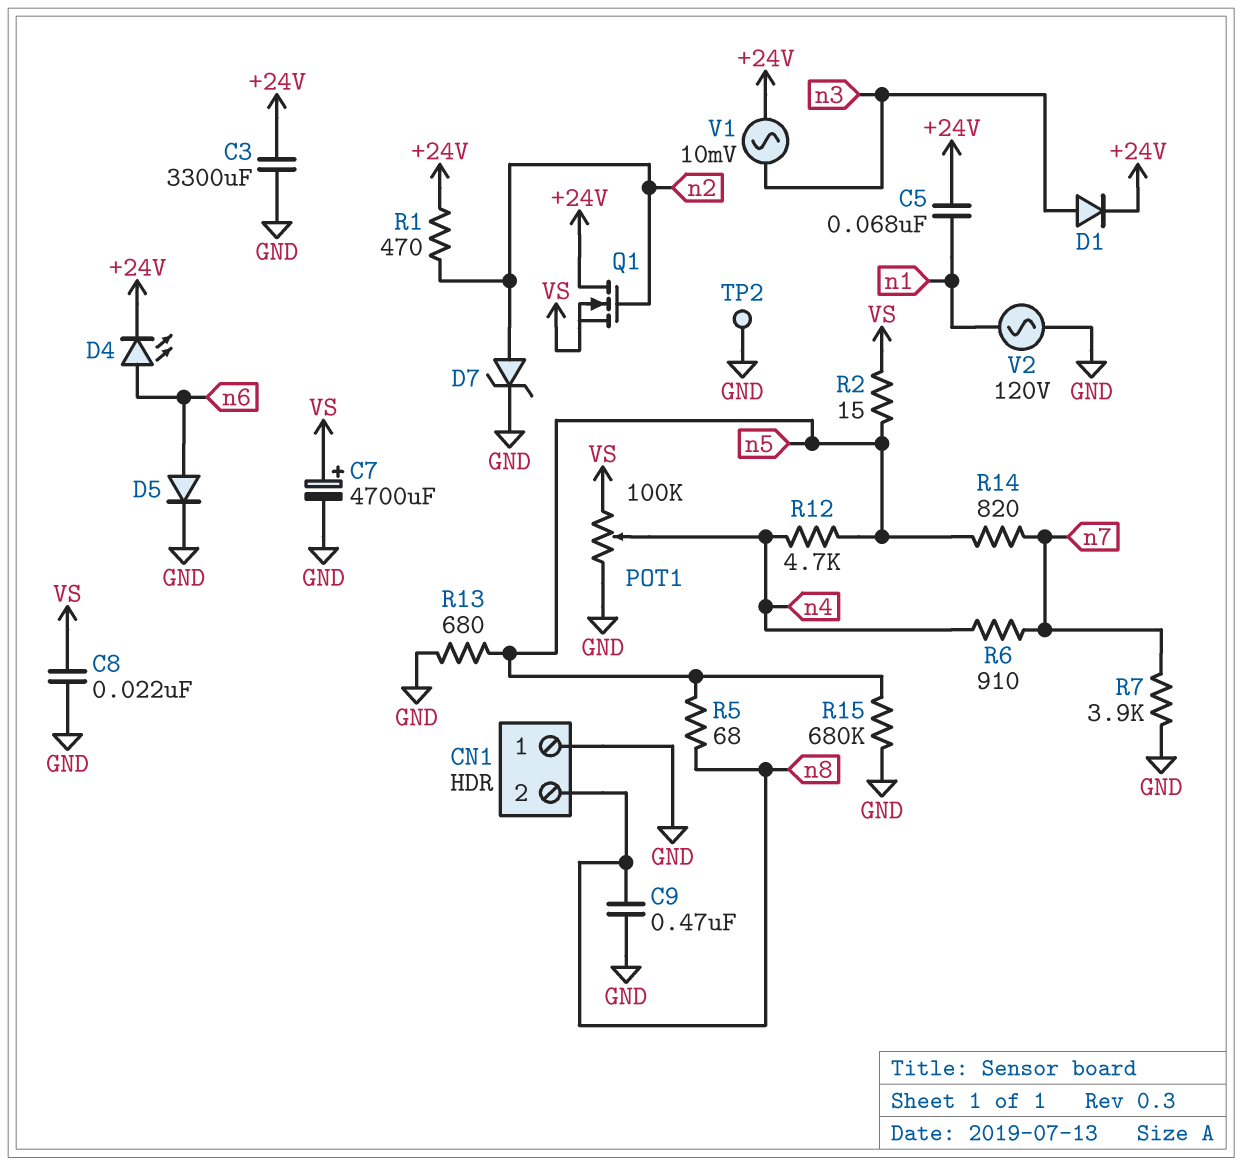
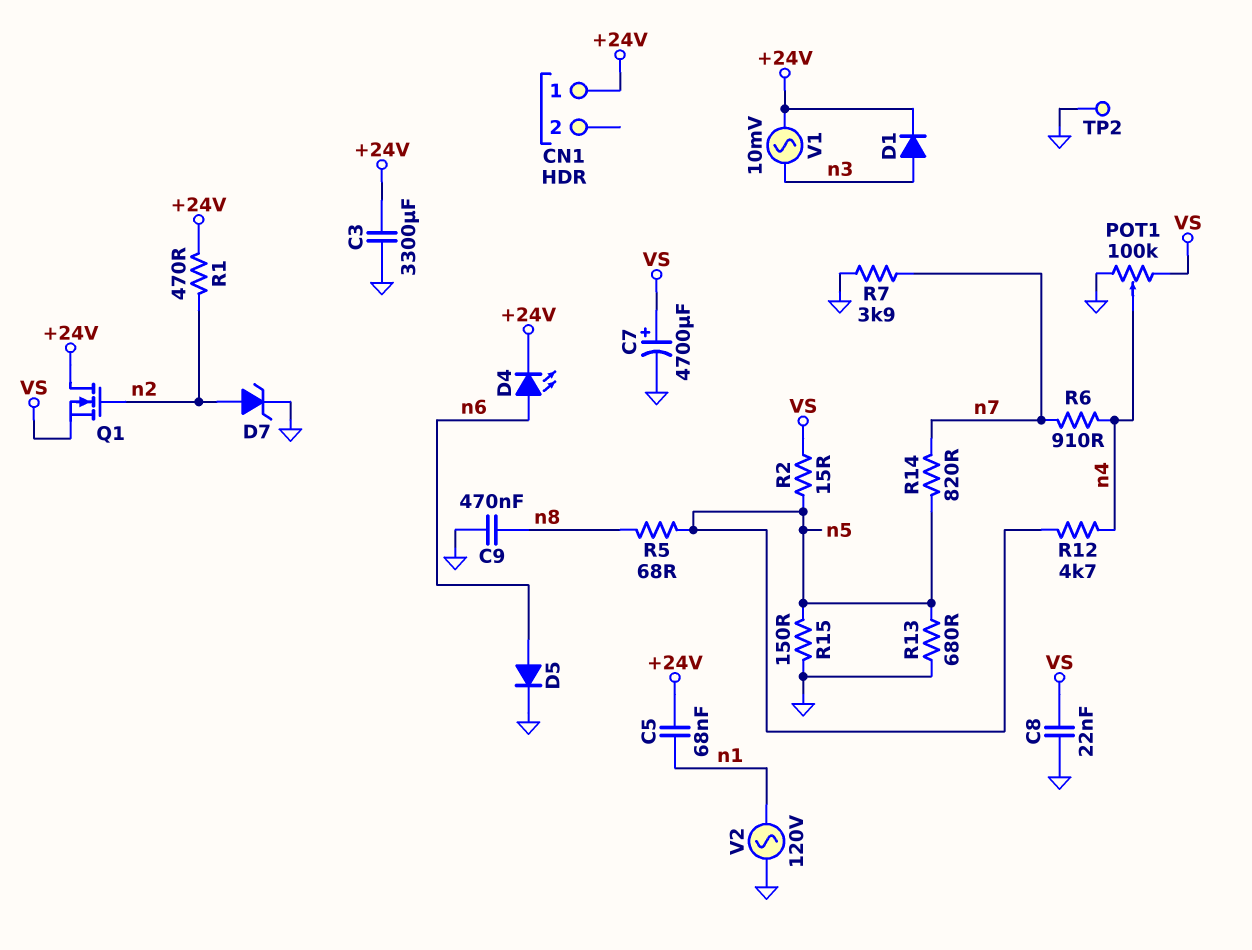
CN1 pin 1: GND -> +24V
CN1 pin 2: n8 -> none
R15: 680k (GND, n5) -> 150 (GND, n5)

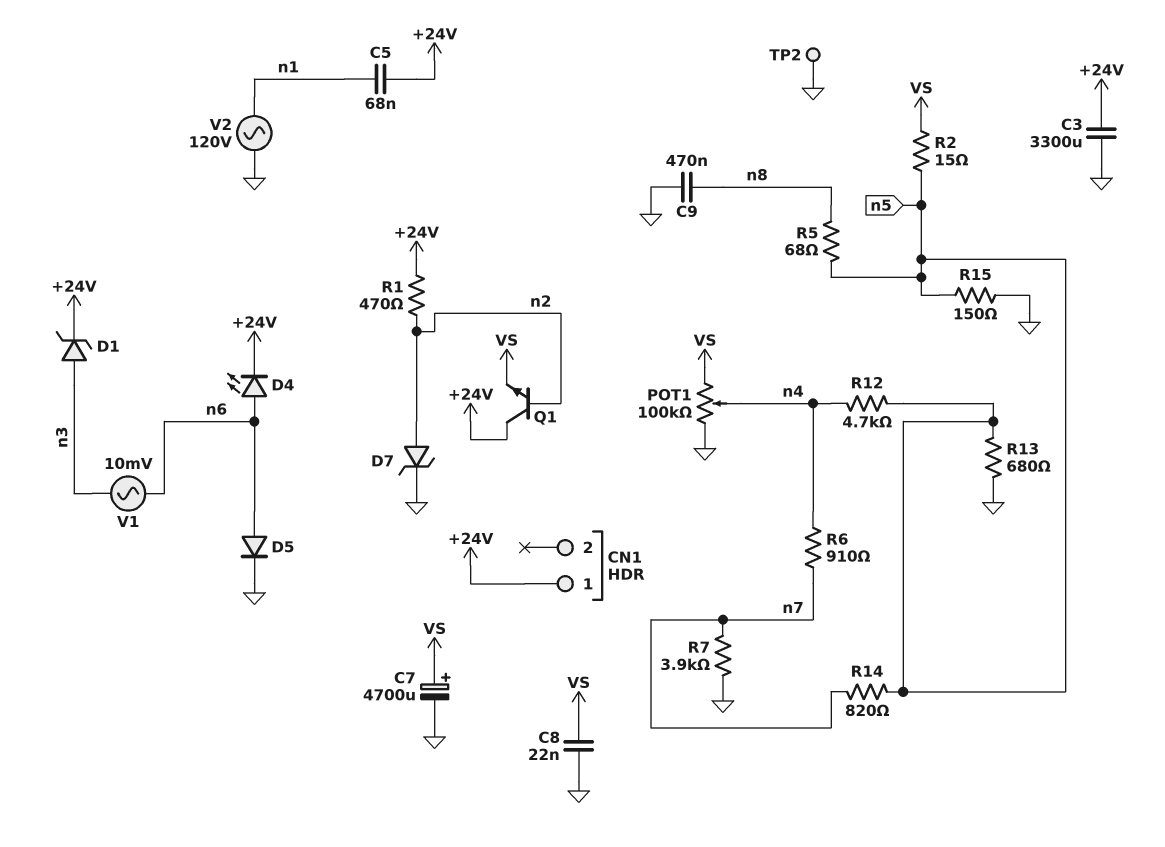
D1: diode (A n3, K +24V) -> zener (A n3, K +24V)
Q1: NMOS (G n2, D +24V, S VS) -> NPN (B n2, C +24V, E VS)
V1: AC 10mV (+24V, n3) -> AC 10mV (n3, n6)

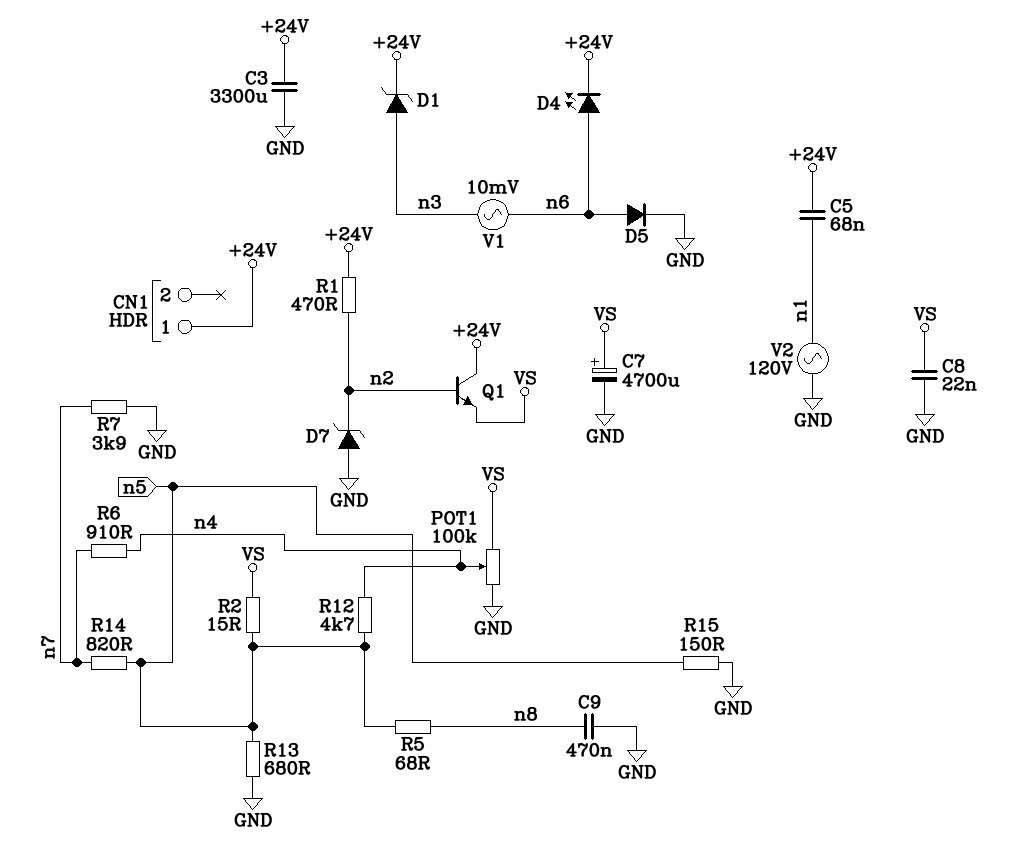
D7: zener (A n2, K GND) -> zener (A GND, K n2)
TP2: test point (GND) -> none

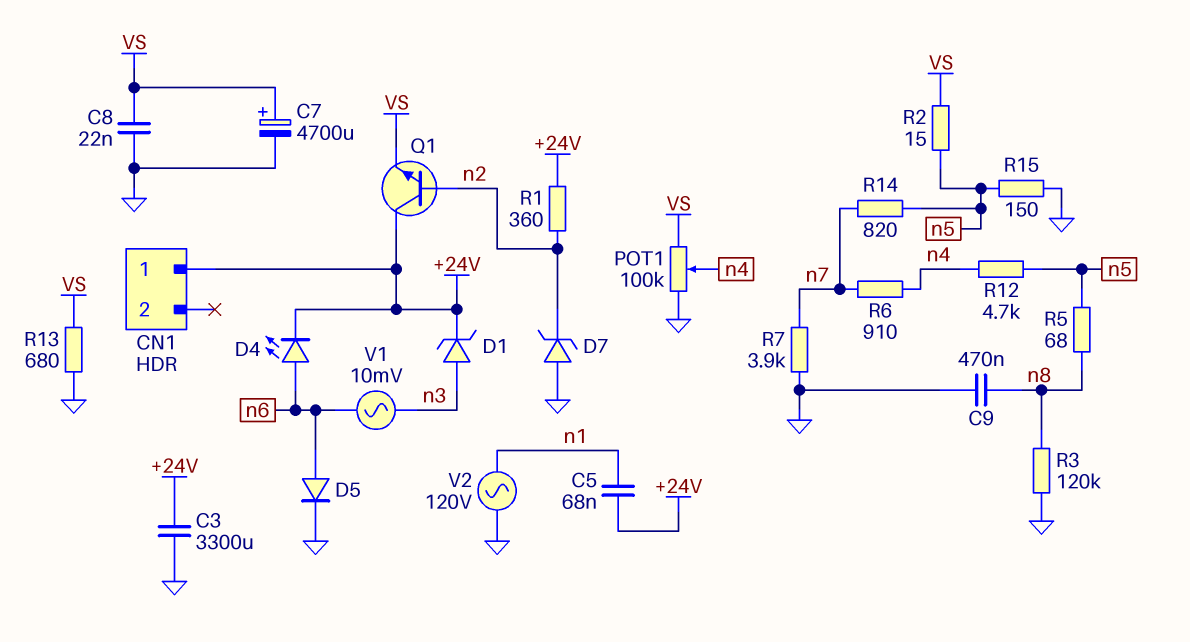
R1: 470 (+24V, n2) -> 360 (+24V, n2)
R3: none -> 120k (GND, n8)
R13: 680 (GND, n5) -> 680 (GND, VS)

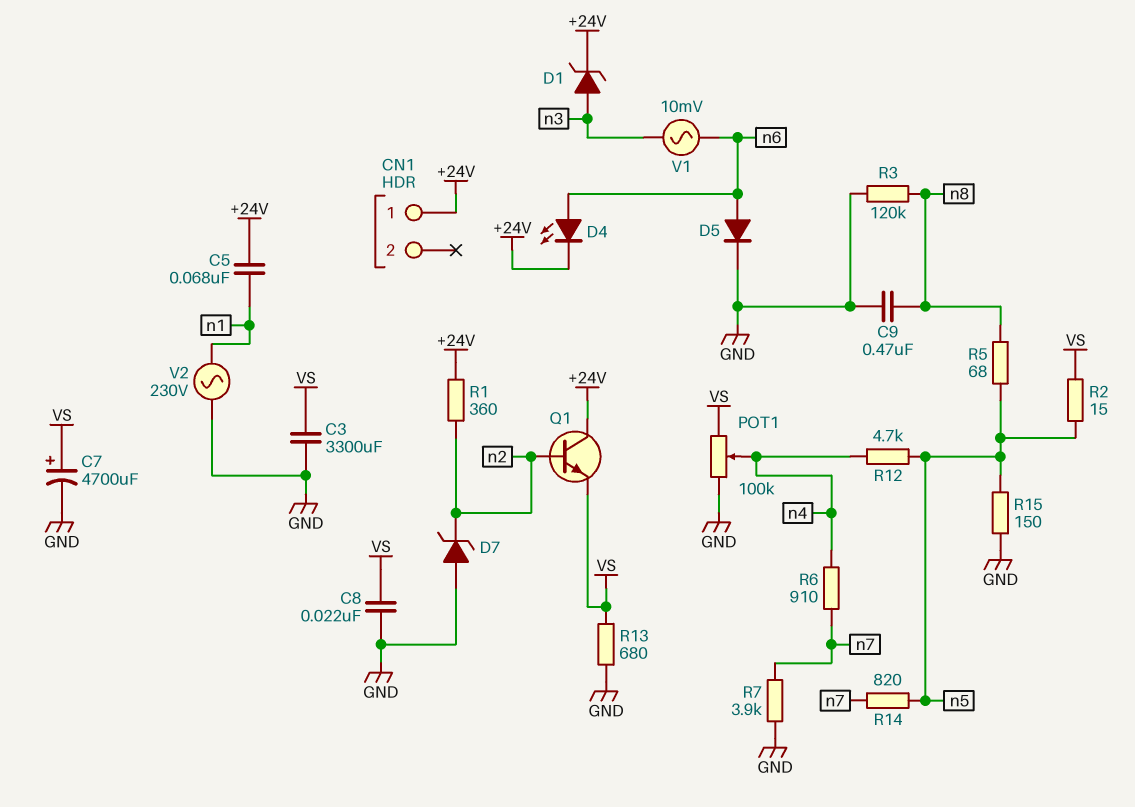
C3: 3300uF (+24V, GND) -> 3300uF (GND, VS)
V2: AC 120V (GND, n1) -> AC 230V (GND, n1)

